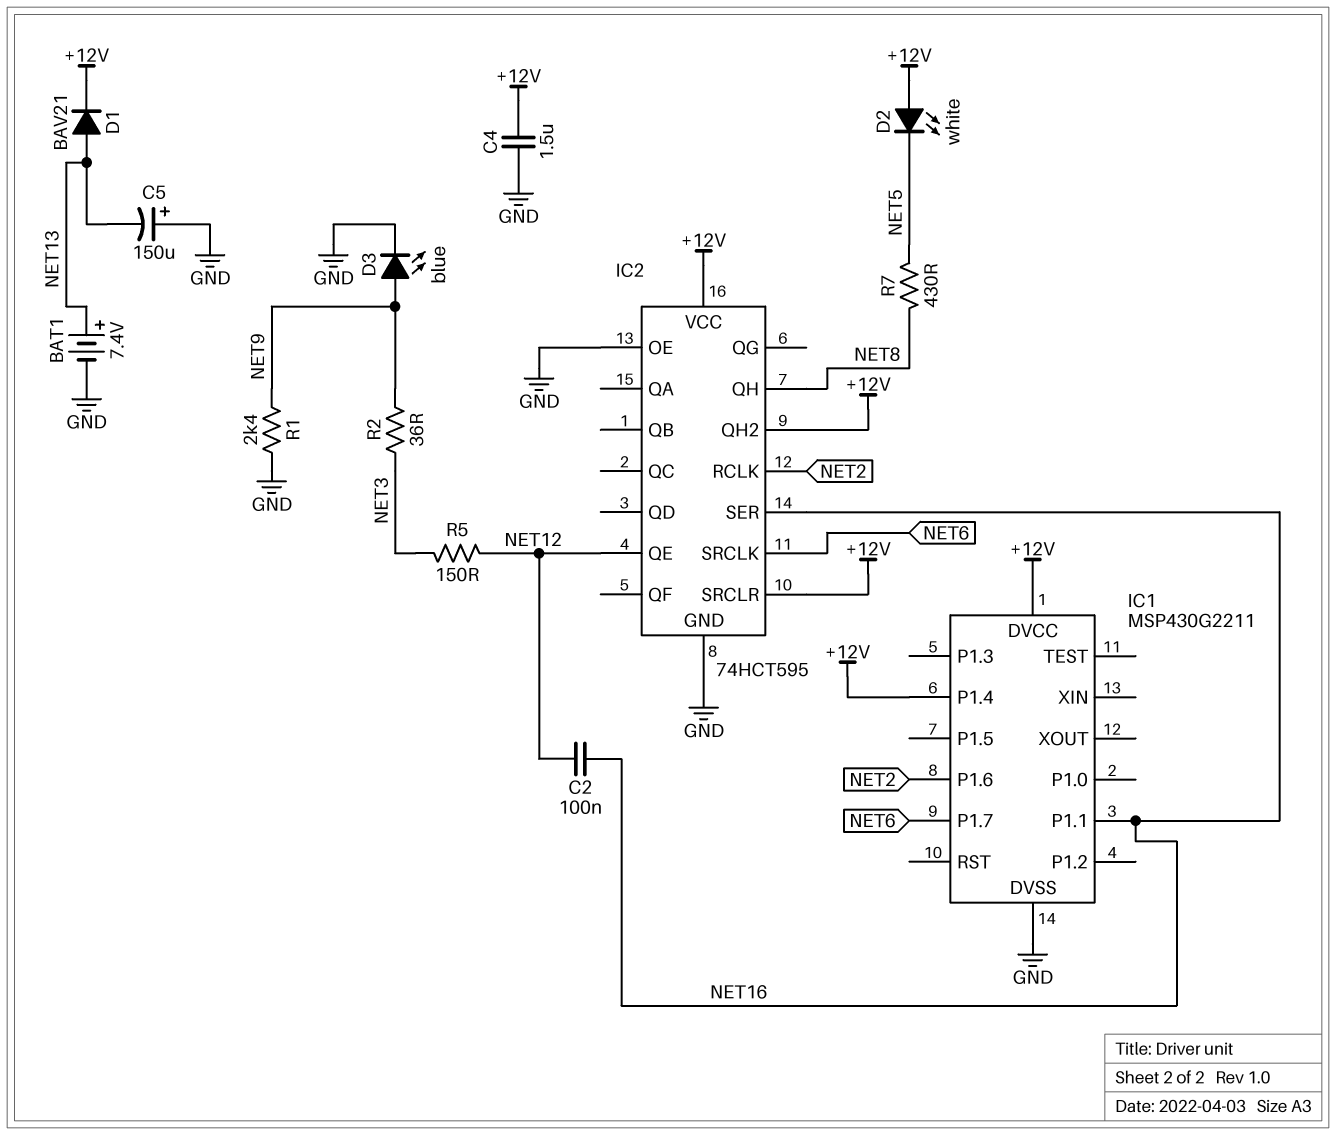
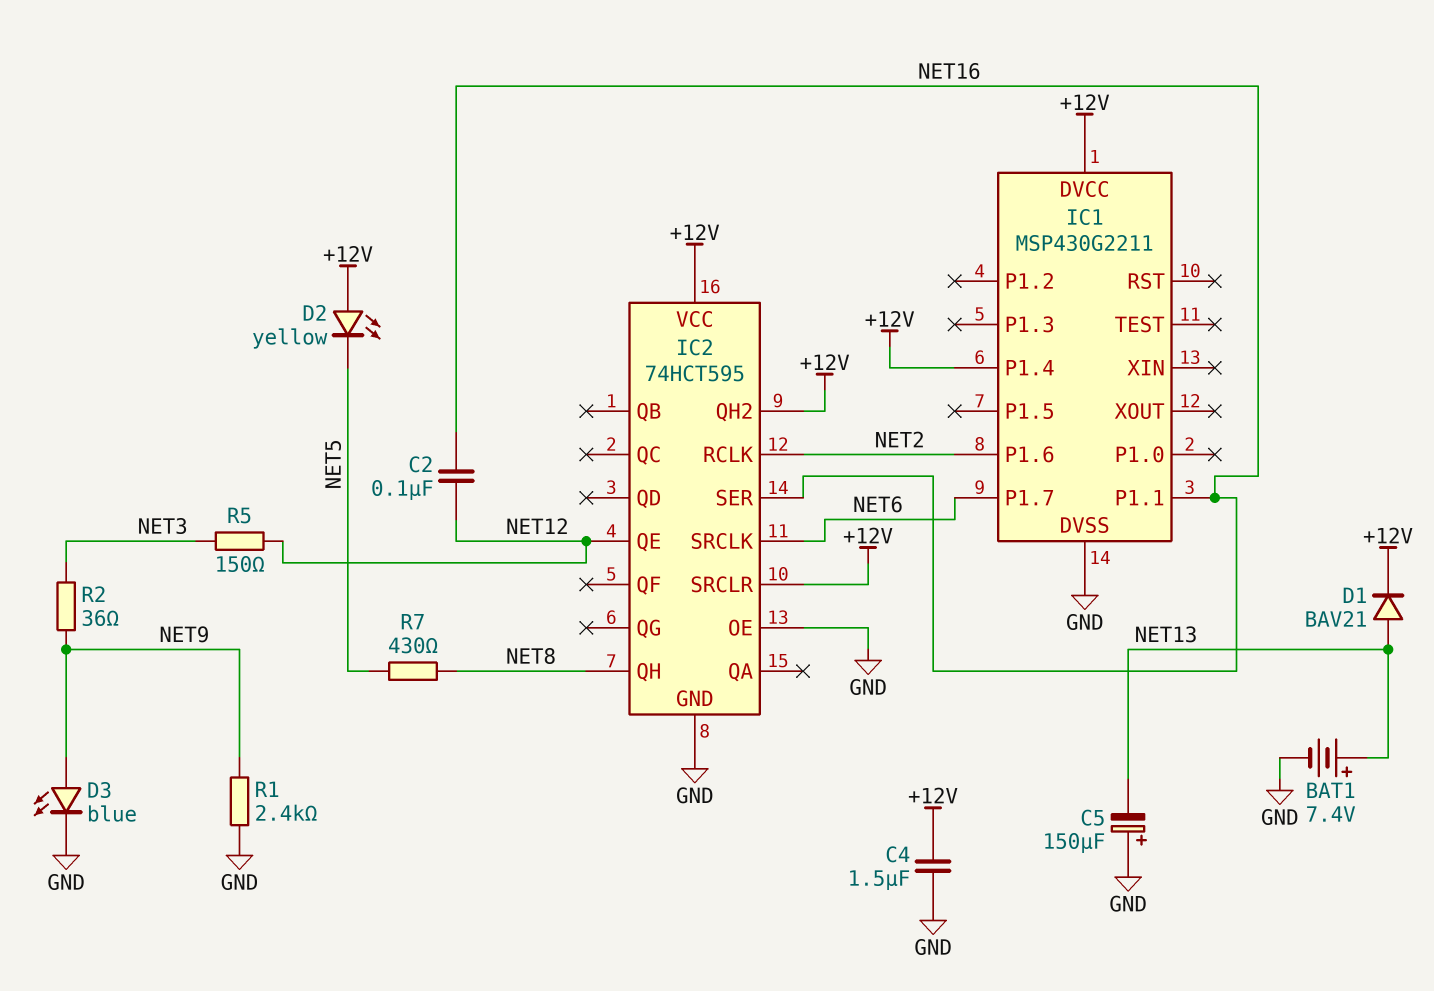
D2: LED white (A +12V, K NET5) -> LED yellow (A +12V, K NET5)

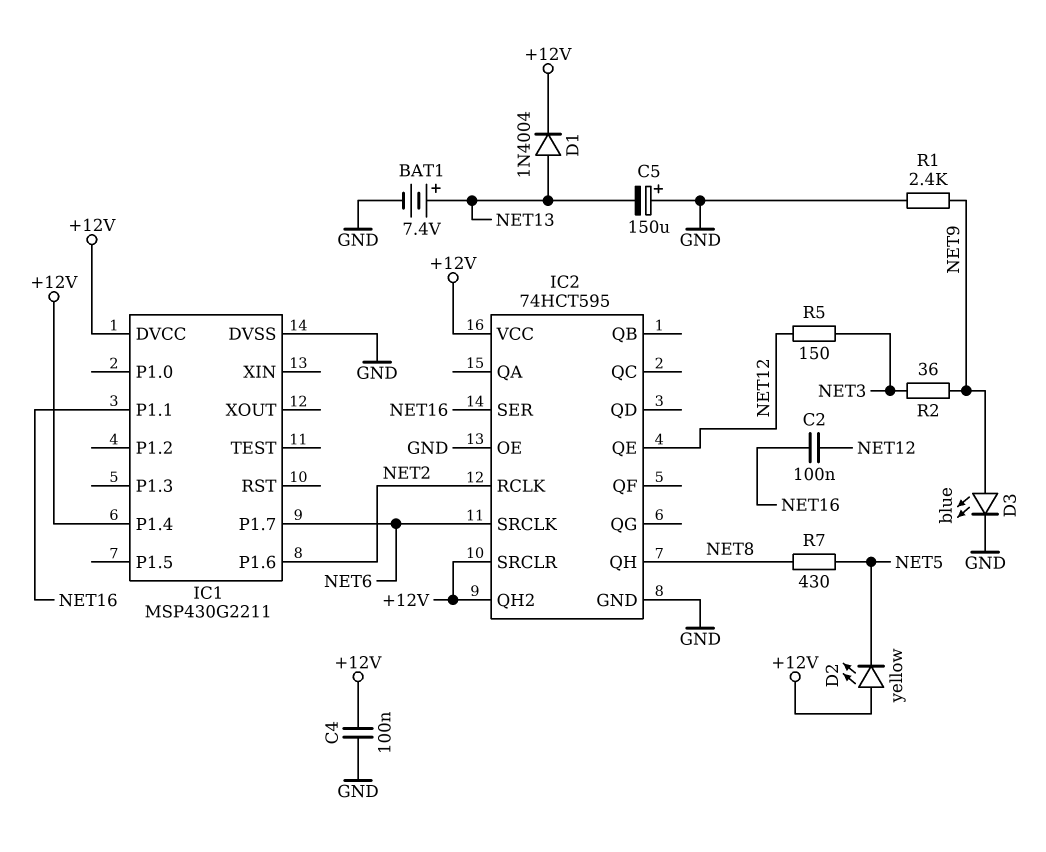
C4: 1.5uF (+12V, GND) -> 100nF (+12V, GND)
D1: diode BAV21 (A NET13, K +12V) -> diode 1N4004 (A NET13, K +12V)

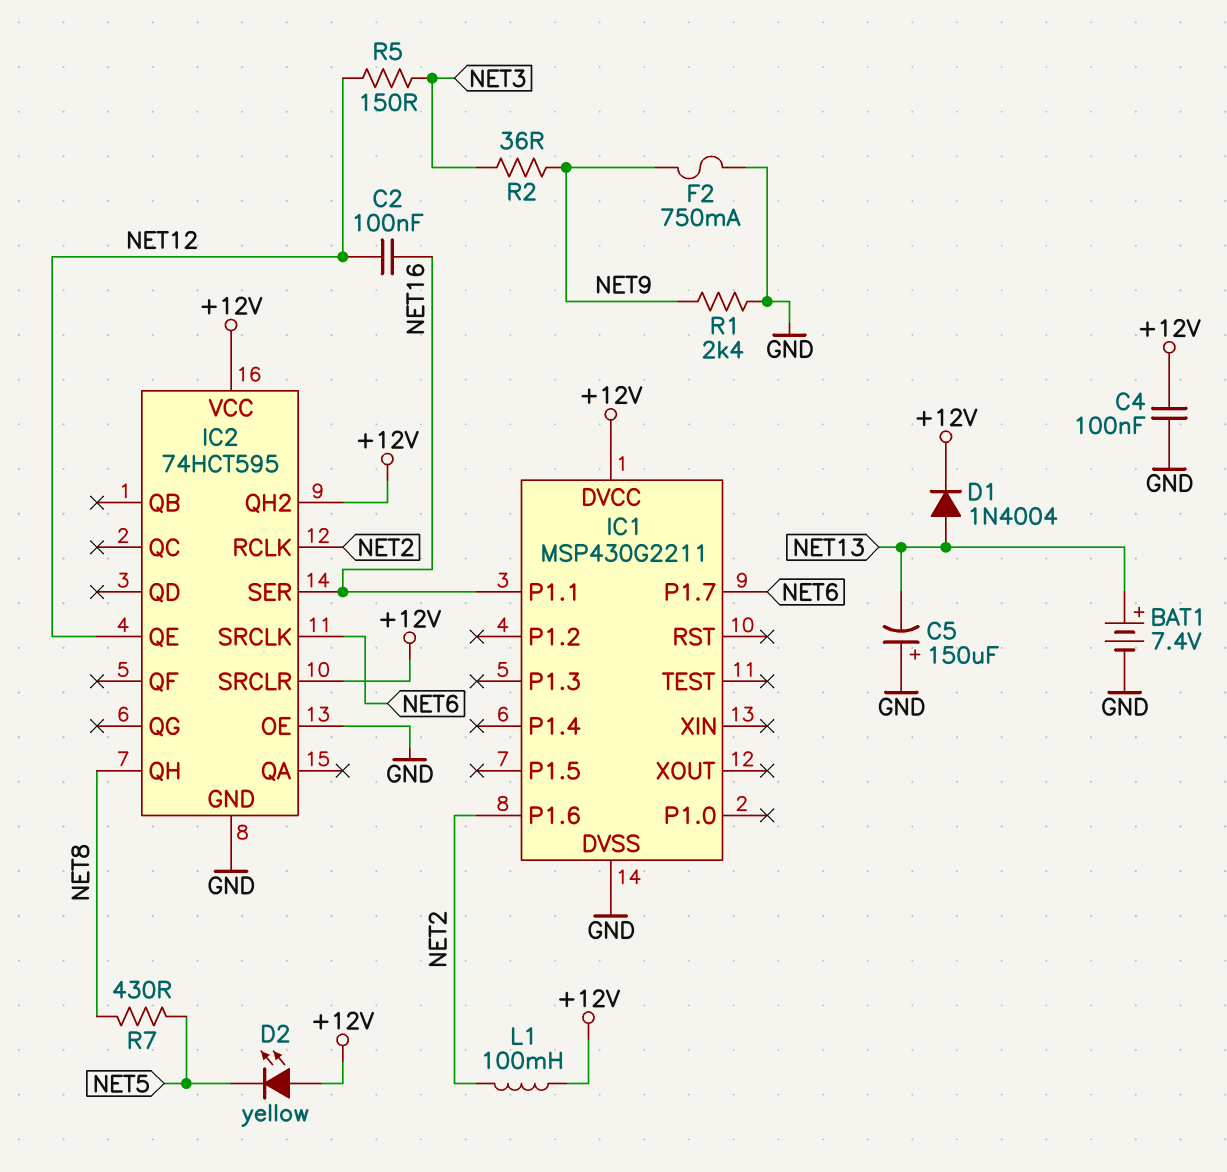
D3: LED blue (A NET9, K GND) -> none
F2: none -> 750mA (GND, NET9)
IC1 pin P1.4: +12V -> none
L1: none -> 100mH (+12V, NET2)

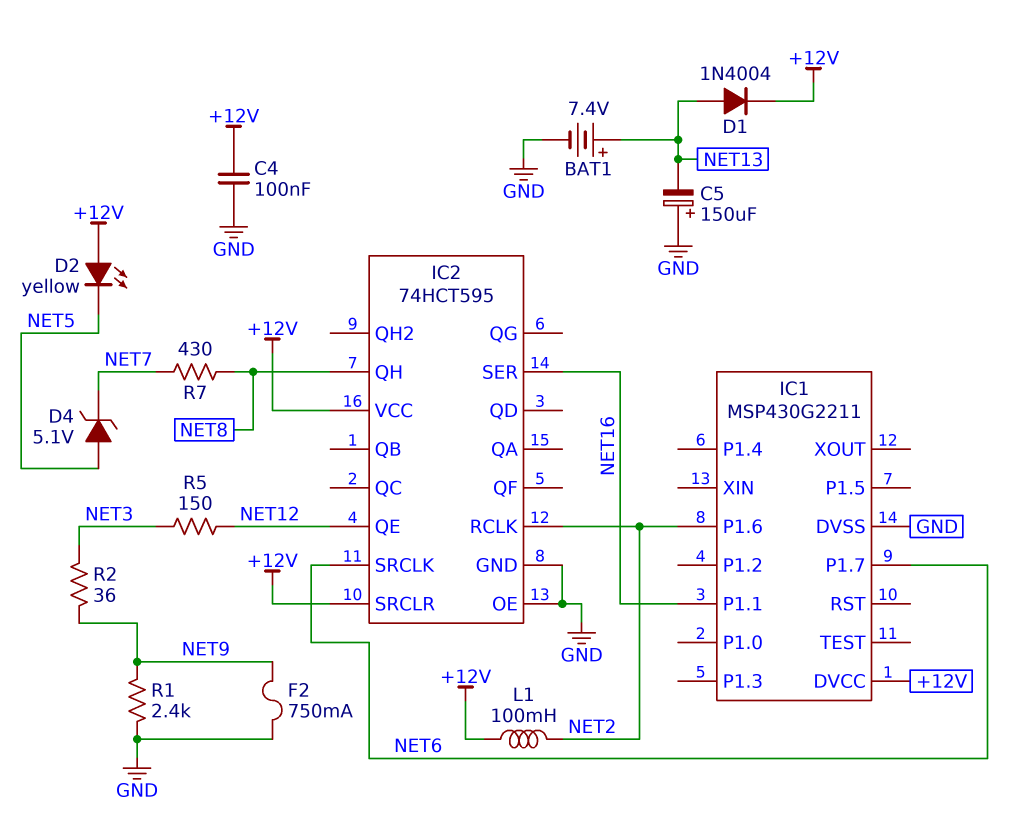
C2: 100nF (NET12, NET16) -> none
D4: none -> zener 5.1V (A NET5, K NET7)
IC2 pin QH2: +12V -> none
R7: 430 (NET5, NET8) -> 430 (NET7, NET8)

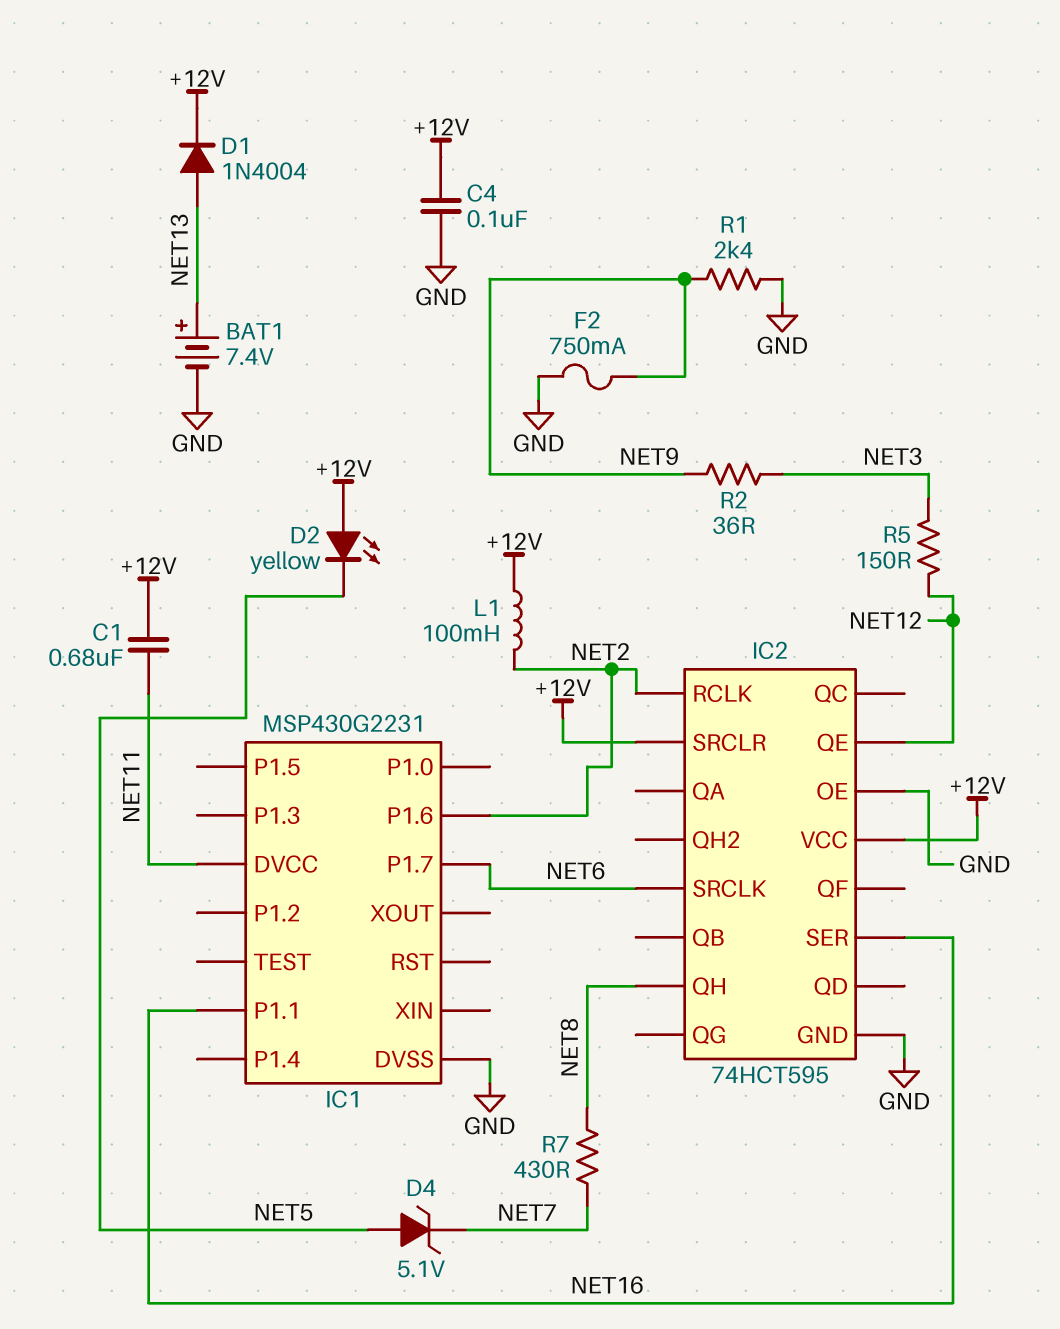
C1: none -> 680nF (+12V, NET11)
C5: 150uF (plus GND, minus NET13) -> none
IC1: MSP430G2211 -> MSP430G2231
IC1 pin DVCC: +12V -> NET11

